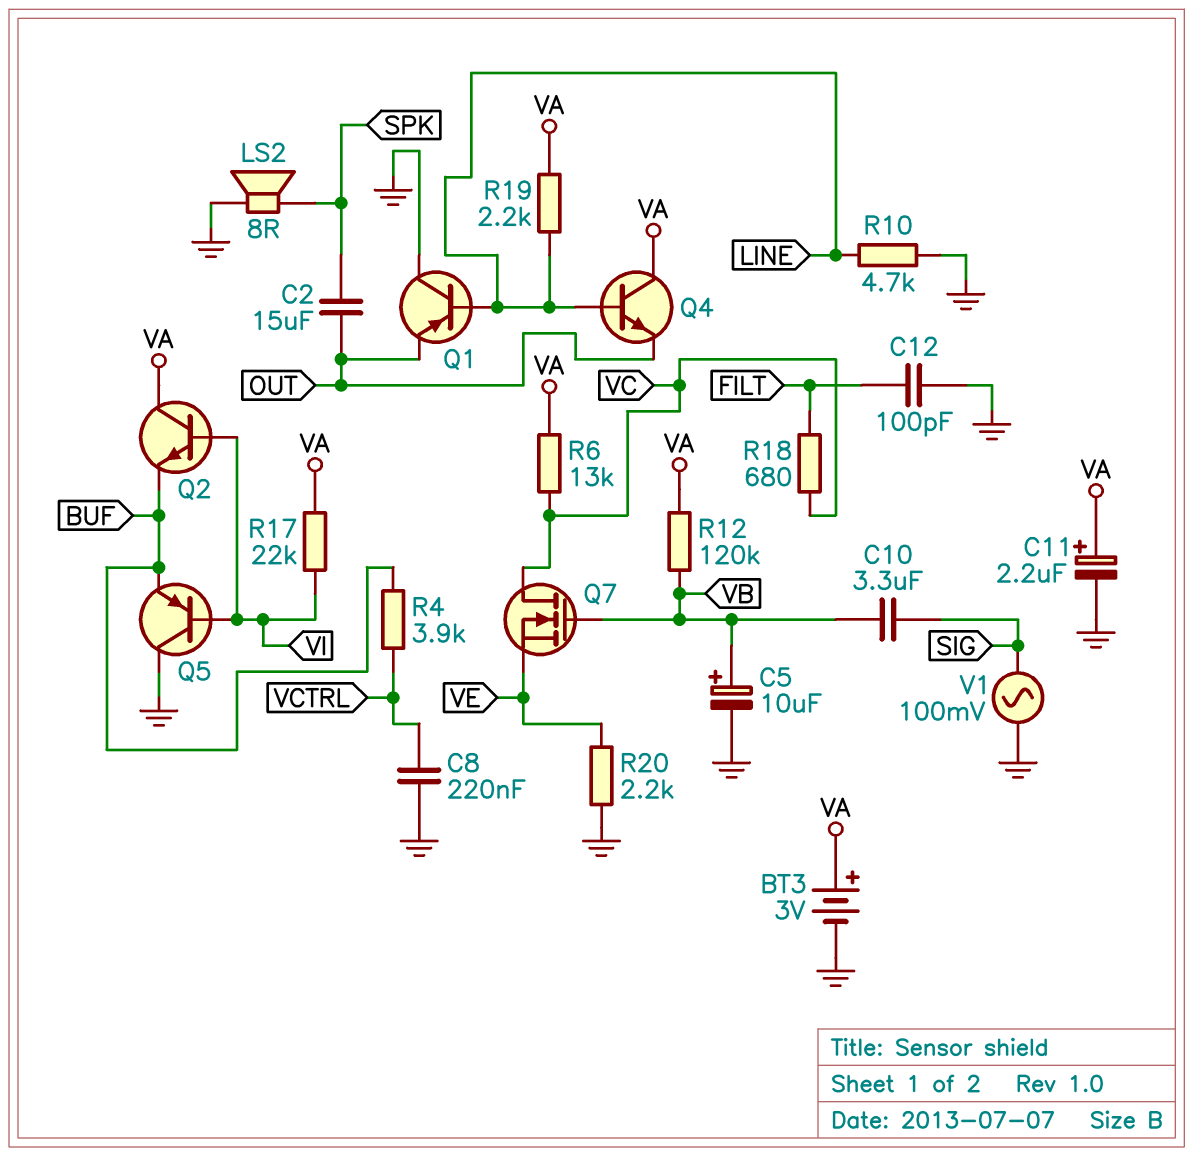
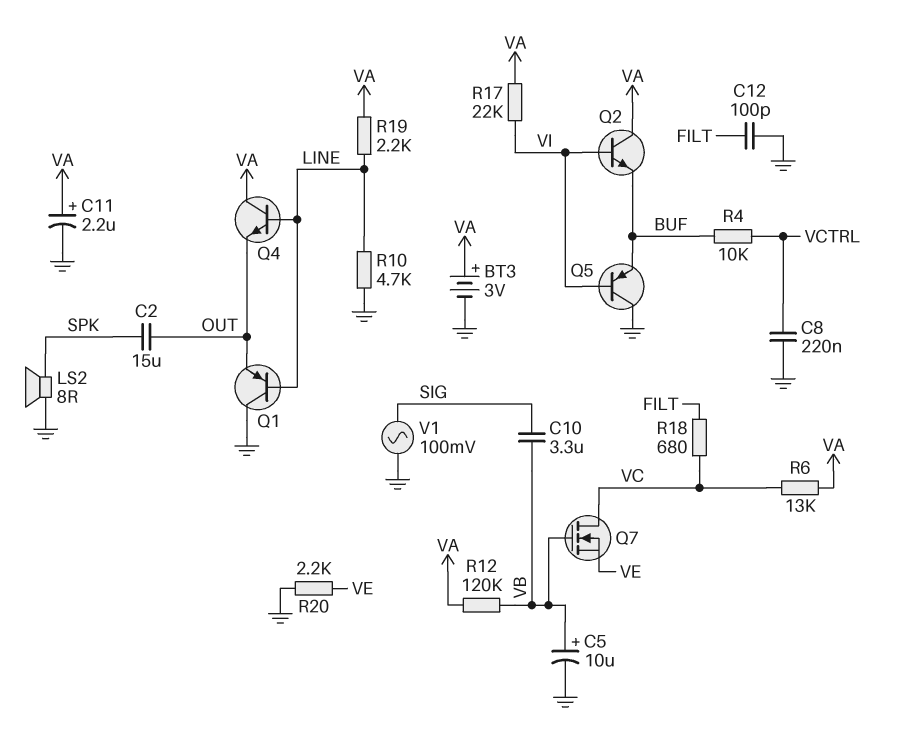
R4: 3.9k (BUF, VCTRL) -> 10k (BUF, VCTRL)

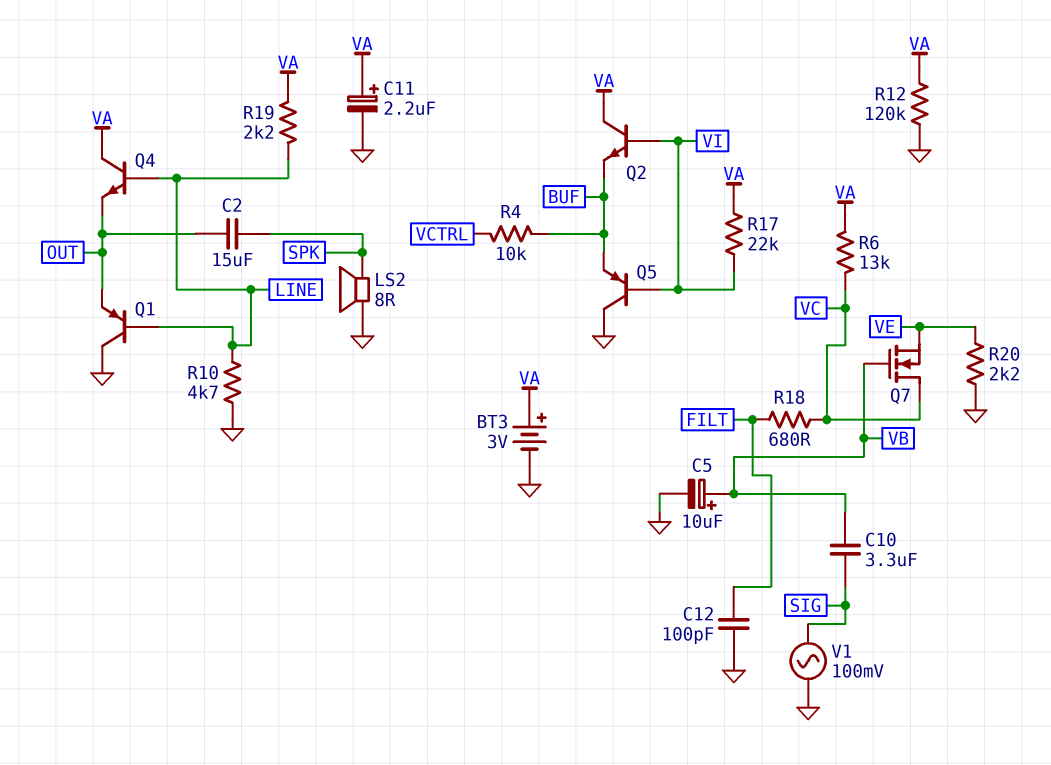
C8: 220nF (GND, VCTRL) -> none
R12: 120k (VA, VB) -> 120k (GND, VA)

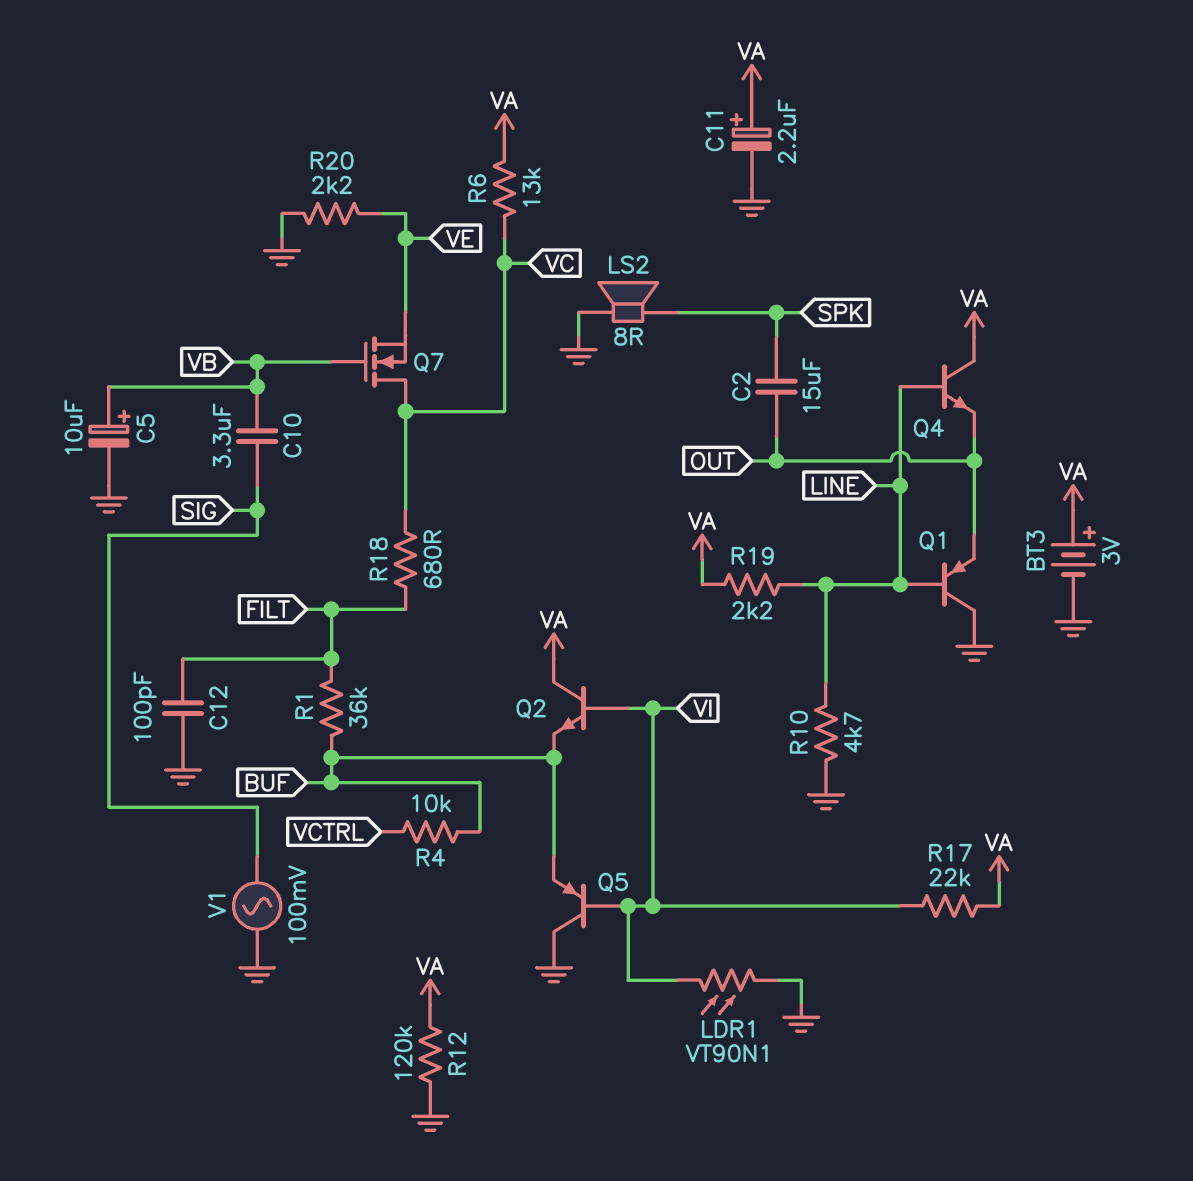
LDR1: none -> VT90N1 (GND, VI)
R1: none -> 36k (BUF, FILT)

